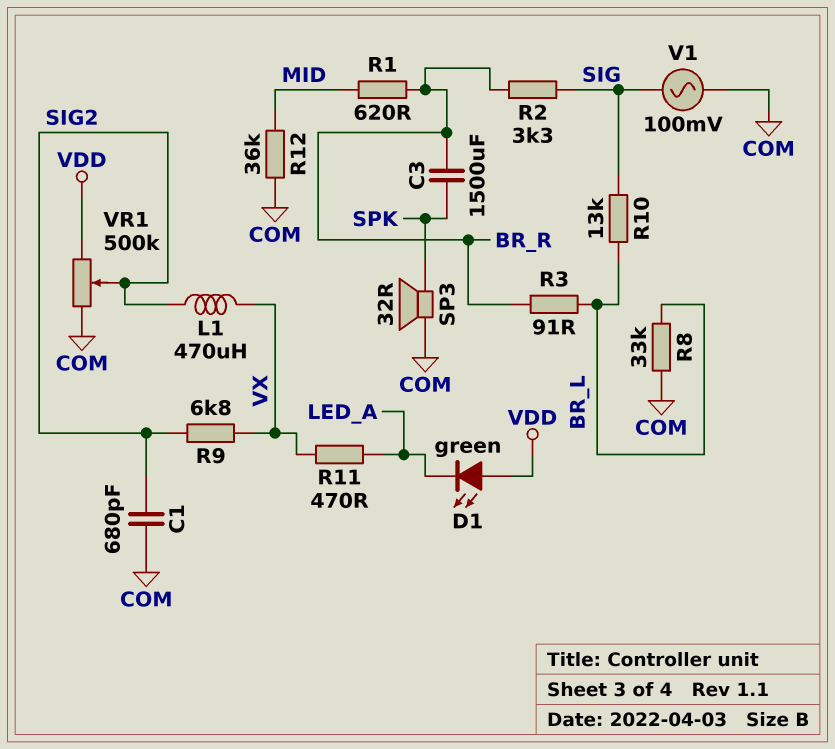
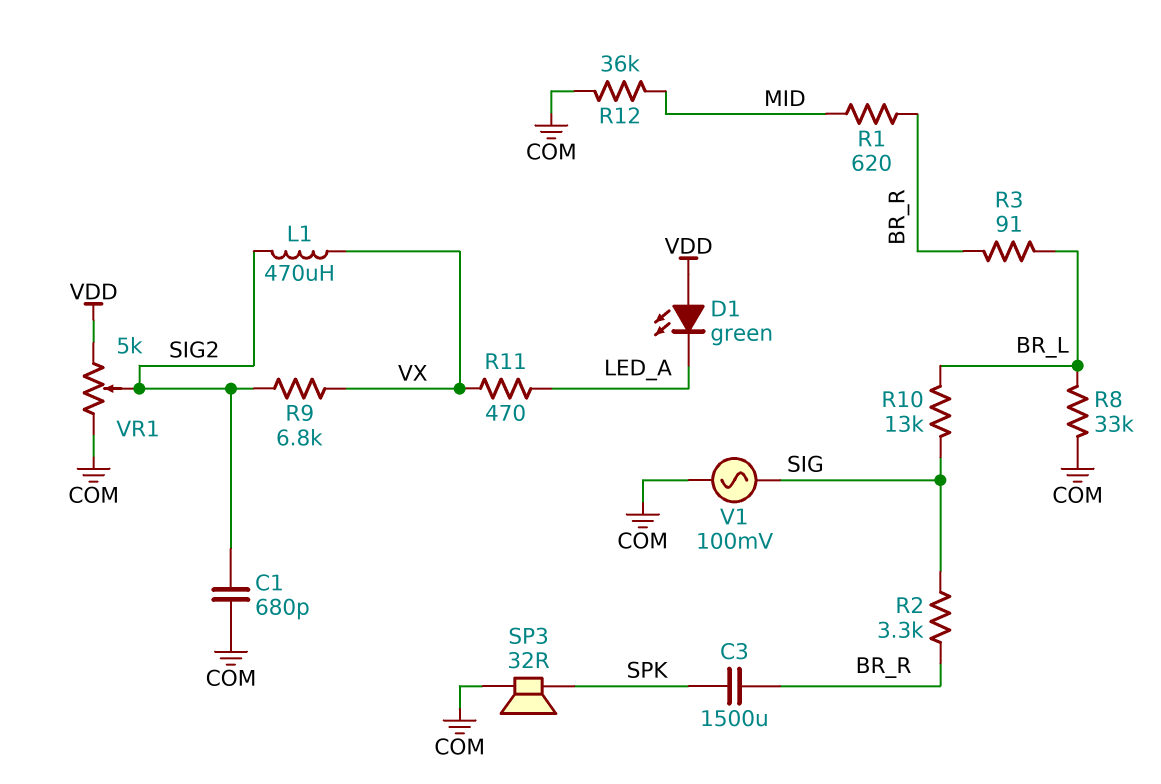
VR1: 500k (COM, VDD, wiper SIG2) -> 5k (COM, VDD, wiper SIG2)

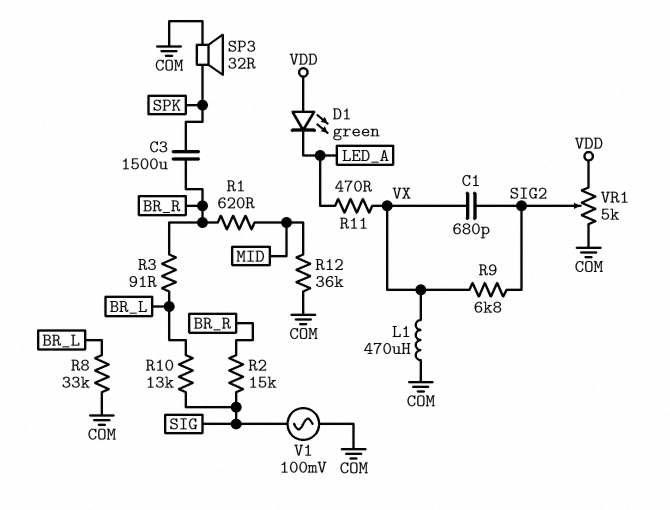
C1: 680pF (COM, SIG2) -> 680pF (SIG2, VX)
L1: 470uH (SIG2, VX) -> 470uH (COM, VX)
R2: 3.3k (BR_R, SIG) -> 15k (BR_R, SIG)

